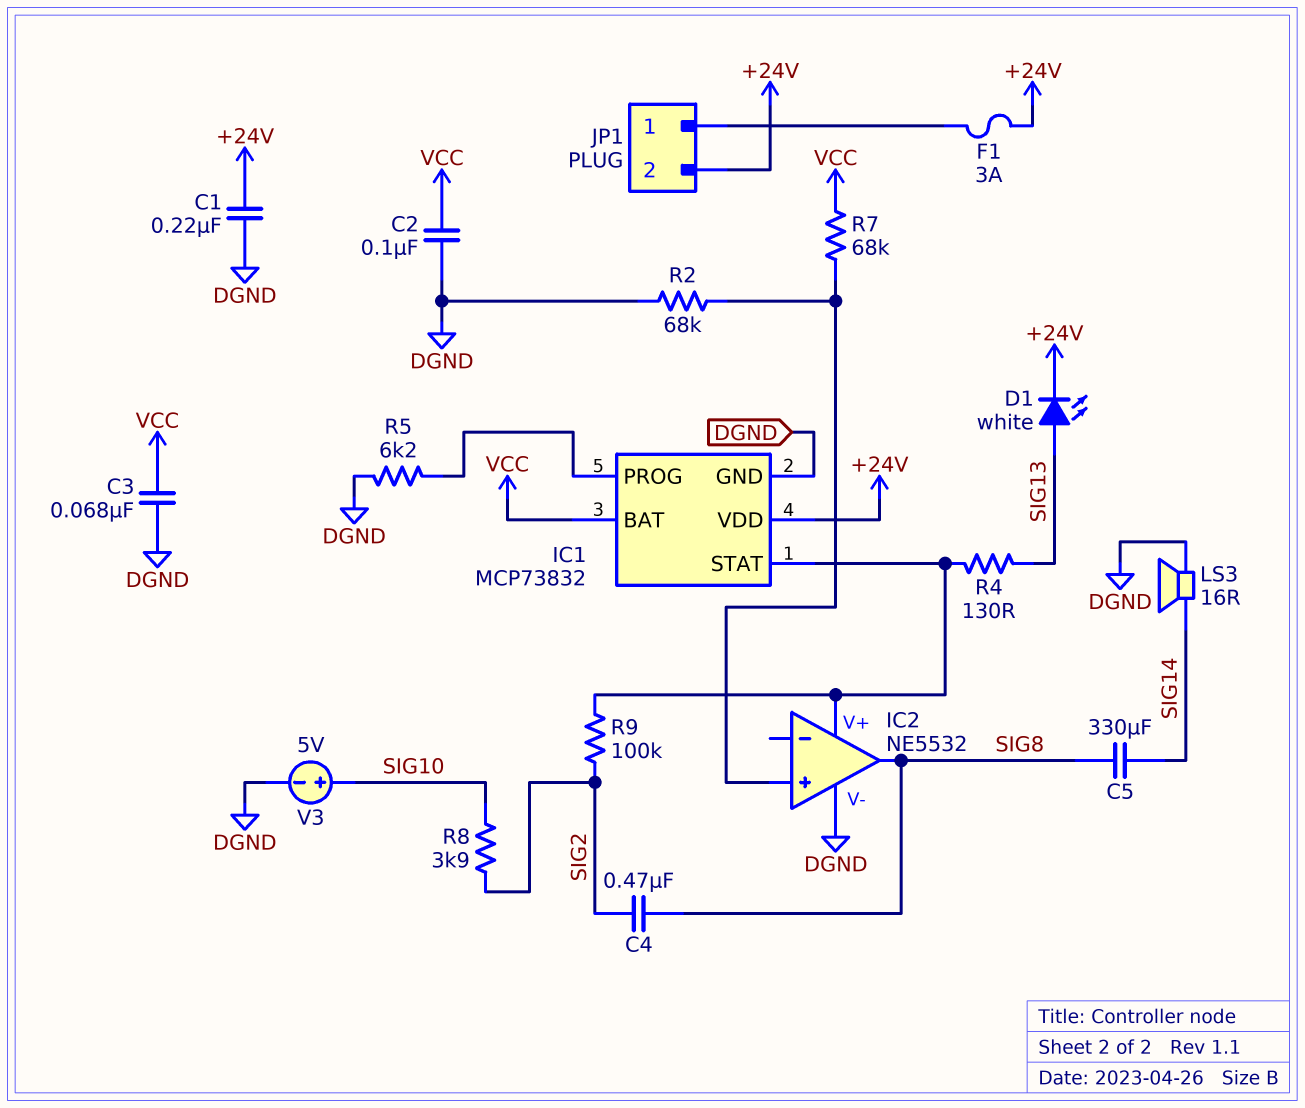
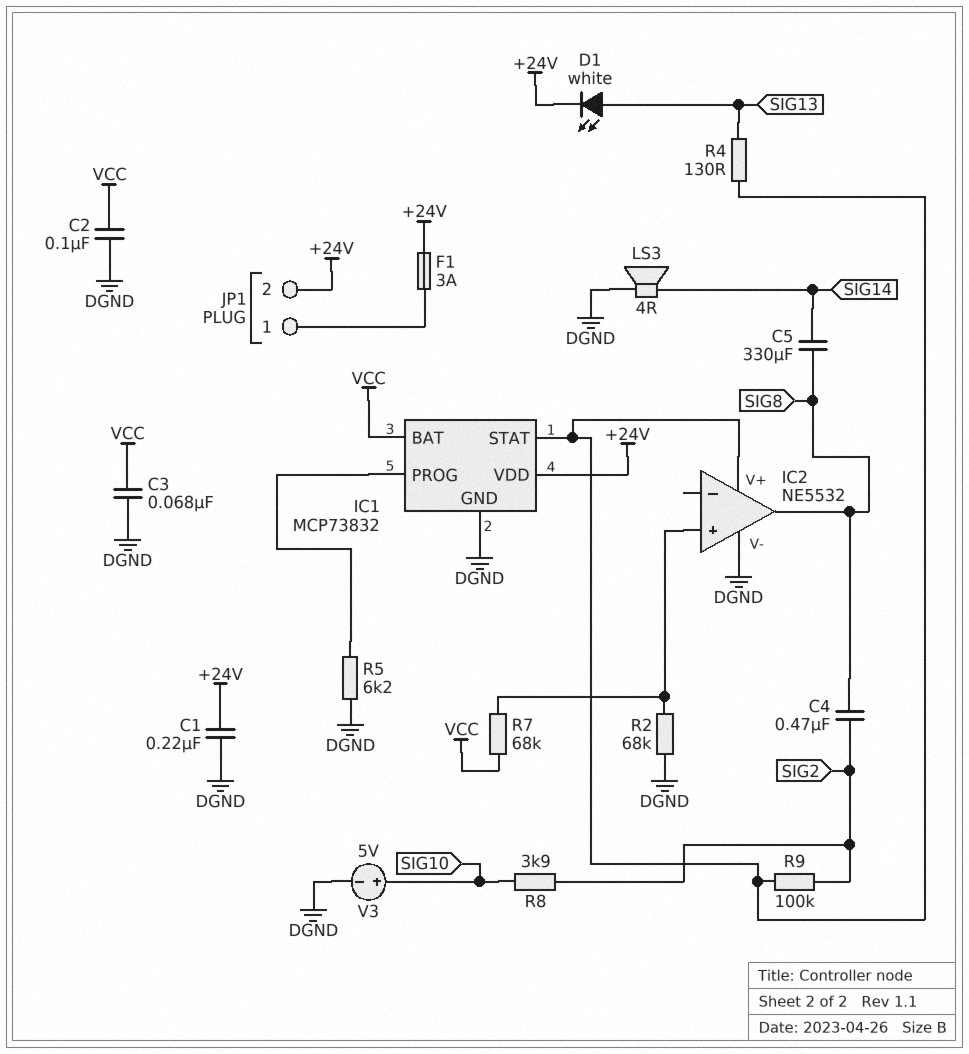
LS3: speaker 16R (DGND, SIG14) -> speaker 4R (DGND, SIG14)

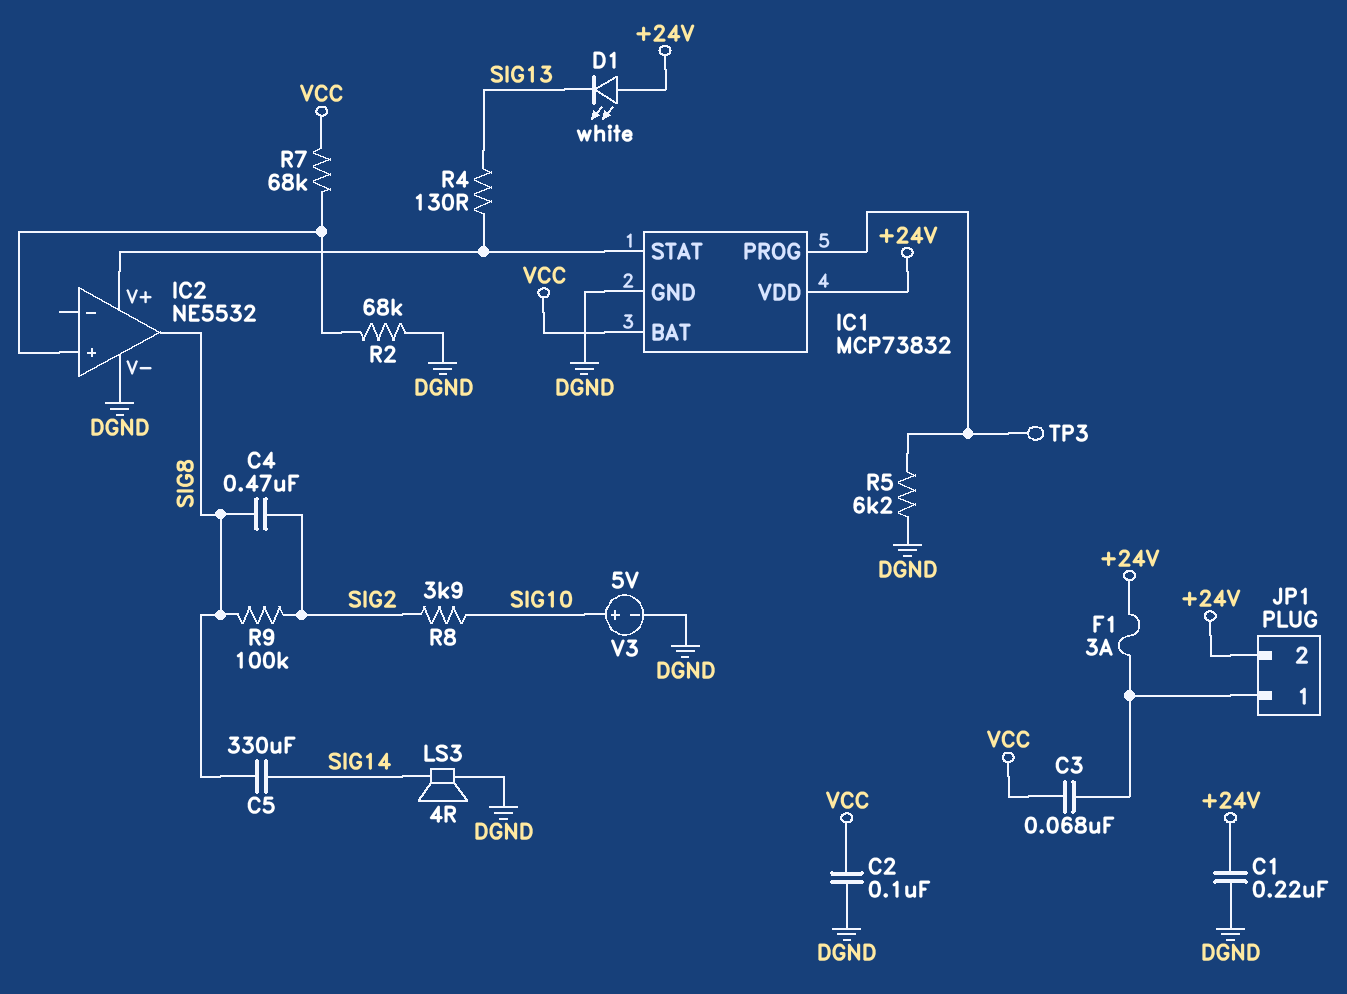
C3: 68nF (DGND, VCC) -> 68nF (JP1/1, VCC)
D1: LED white (A SIG13, K +24V) -> LED white (A +24V, K SIG13)
R9: 100k (IC1/STAT, SIG2) -> 100k (SIG2, SIG8)
TP3: none -> test point (IC1/PROG)

